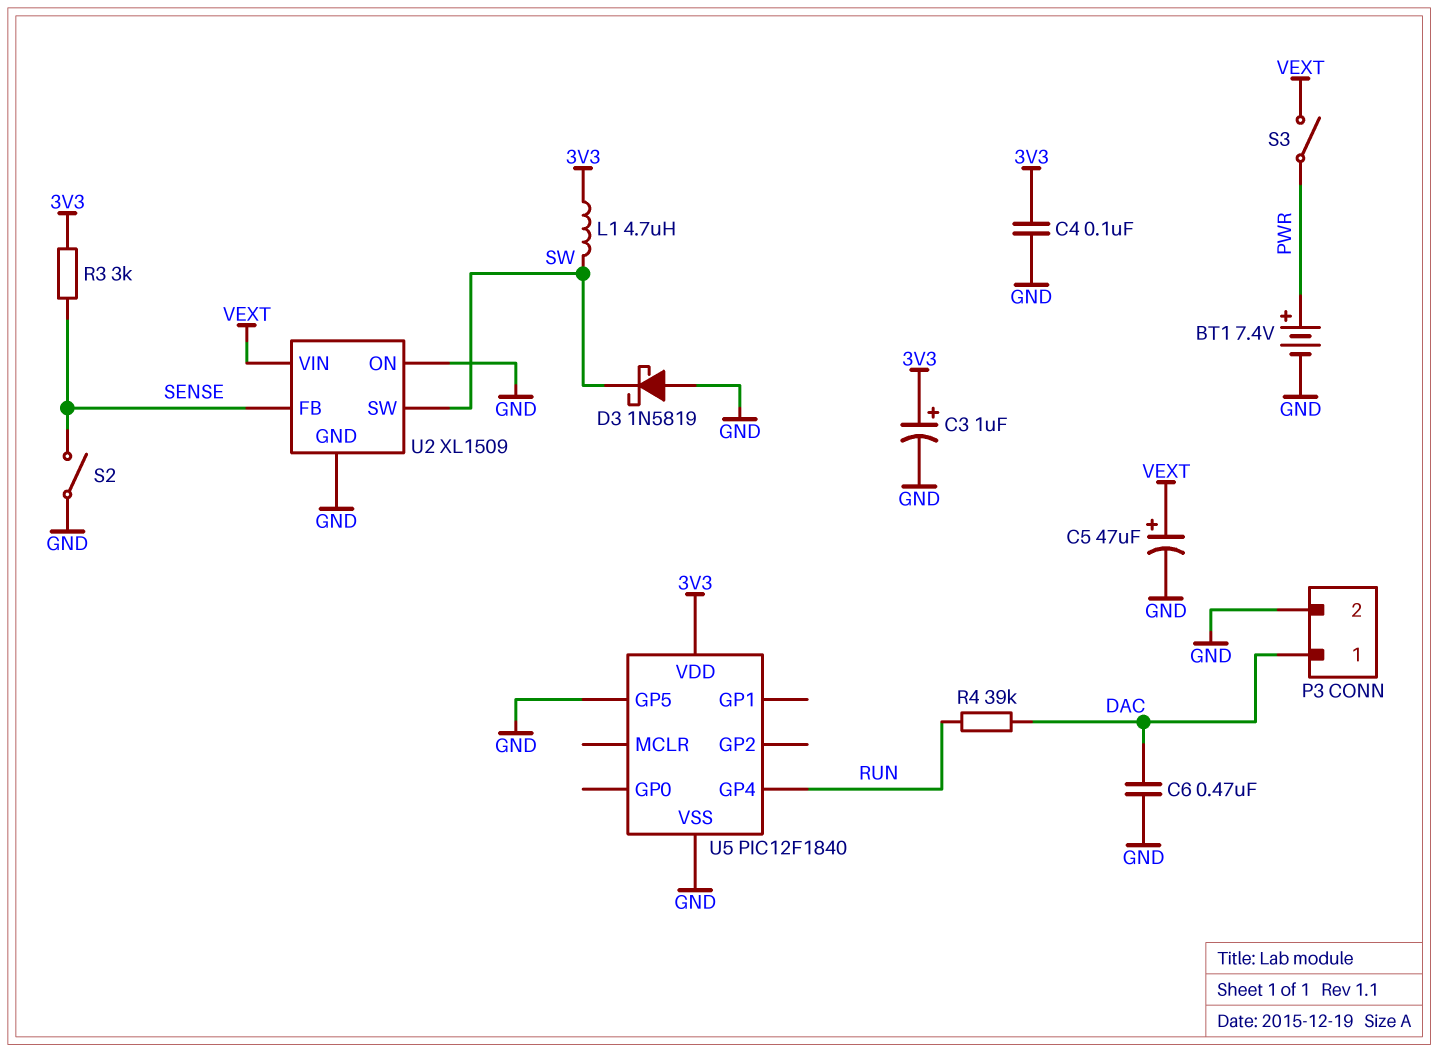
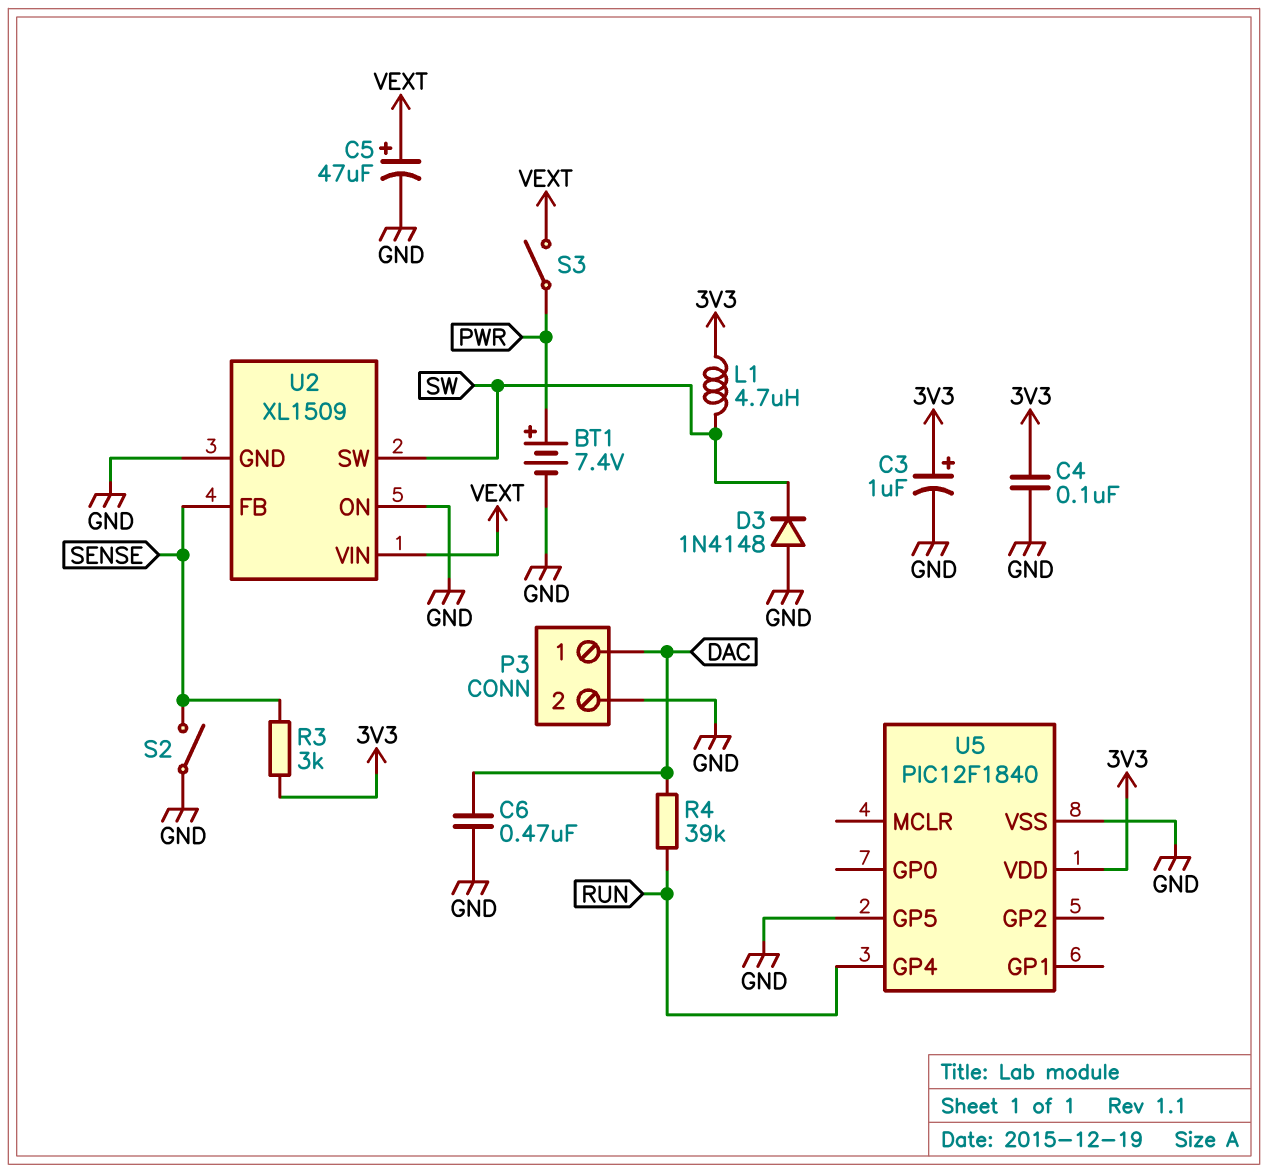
D3: schottky 1N5819 (A GND, K SW) -> diode 1N4148 (A GND, K SW)

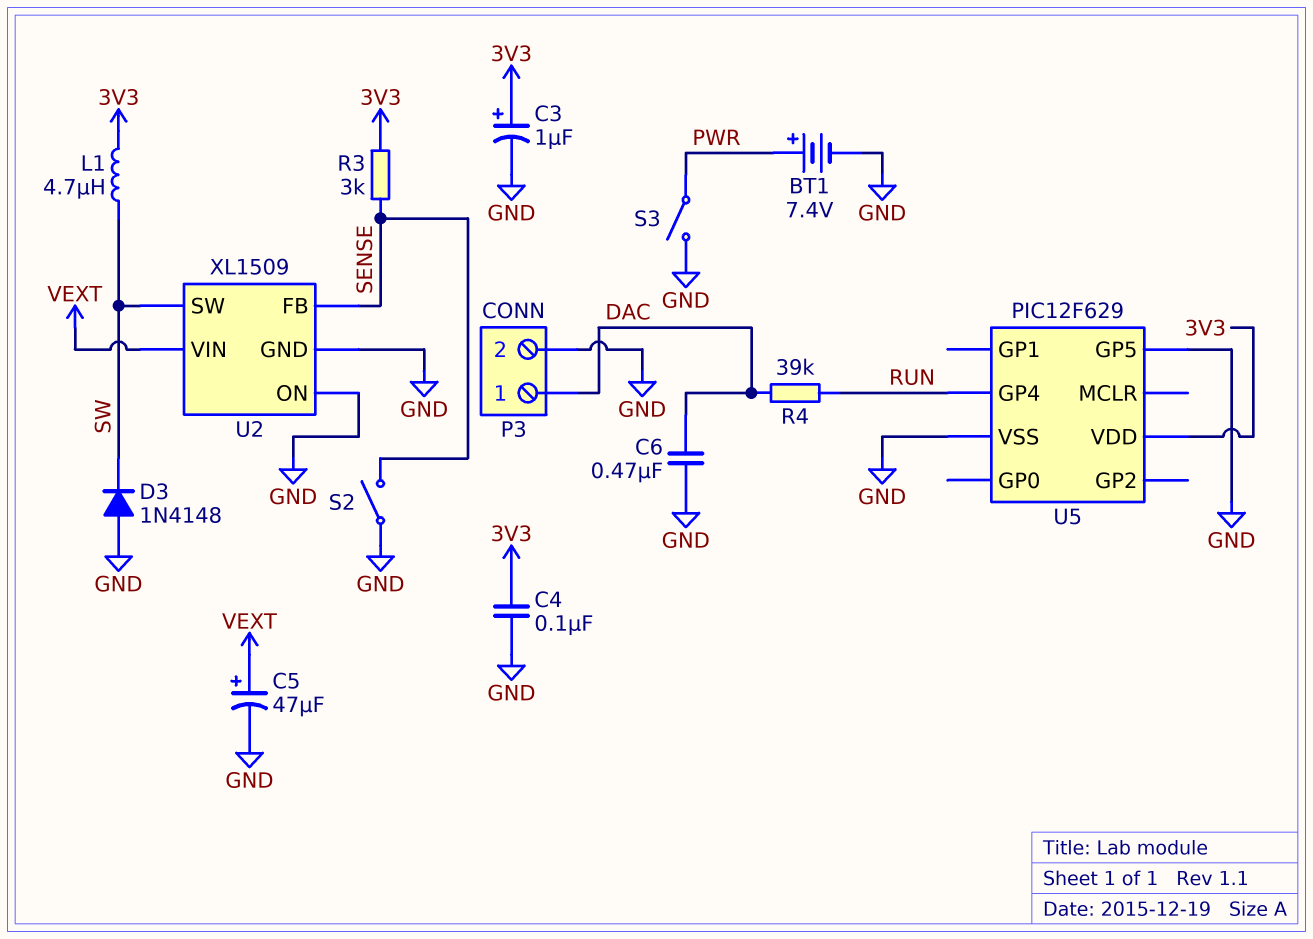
S3: switch (PWR, VEXT) -> switch (GND, PWR)
U5: PIC12F1840 -> PIC12F629

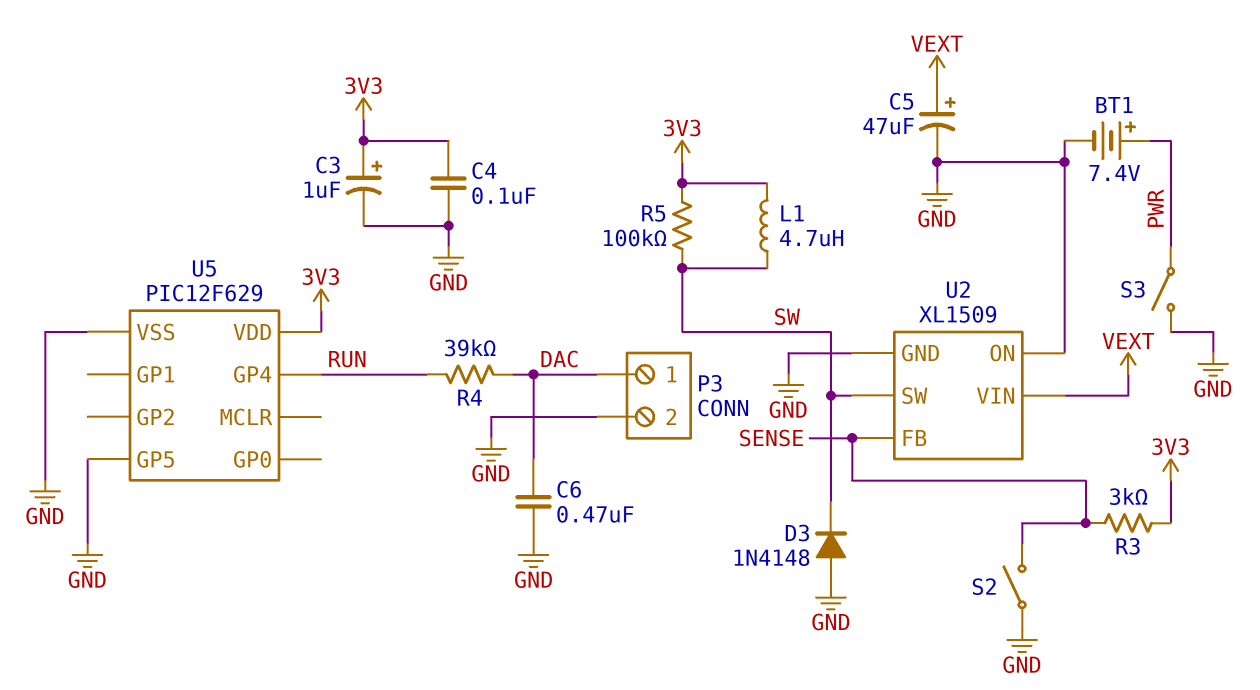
R5: none -> 100k (3V3, SW)

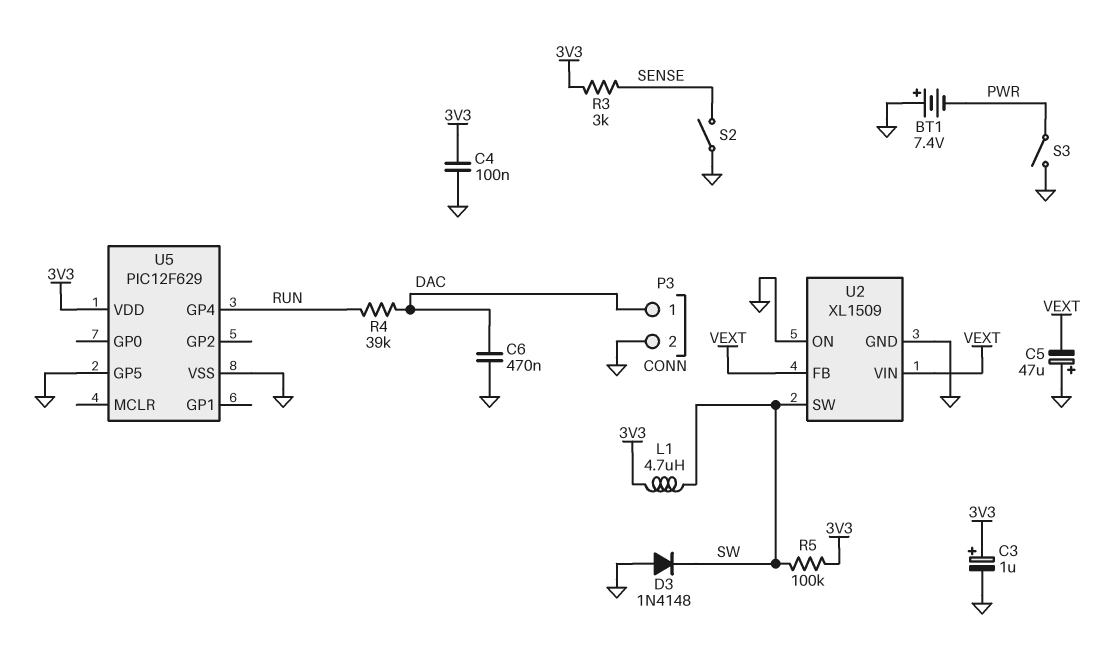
BT1: 7.4V (plus PWR, minus GND) -> 7.4V (plus GND, minus PWR)
C5: 47uF (plus VEXT, minus GND) -> 47uF (plus GND, minus VEXT)
U2 pin FB: SENSE -> VEXT

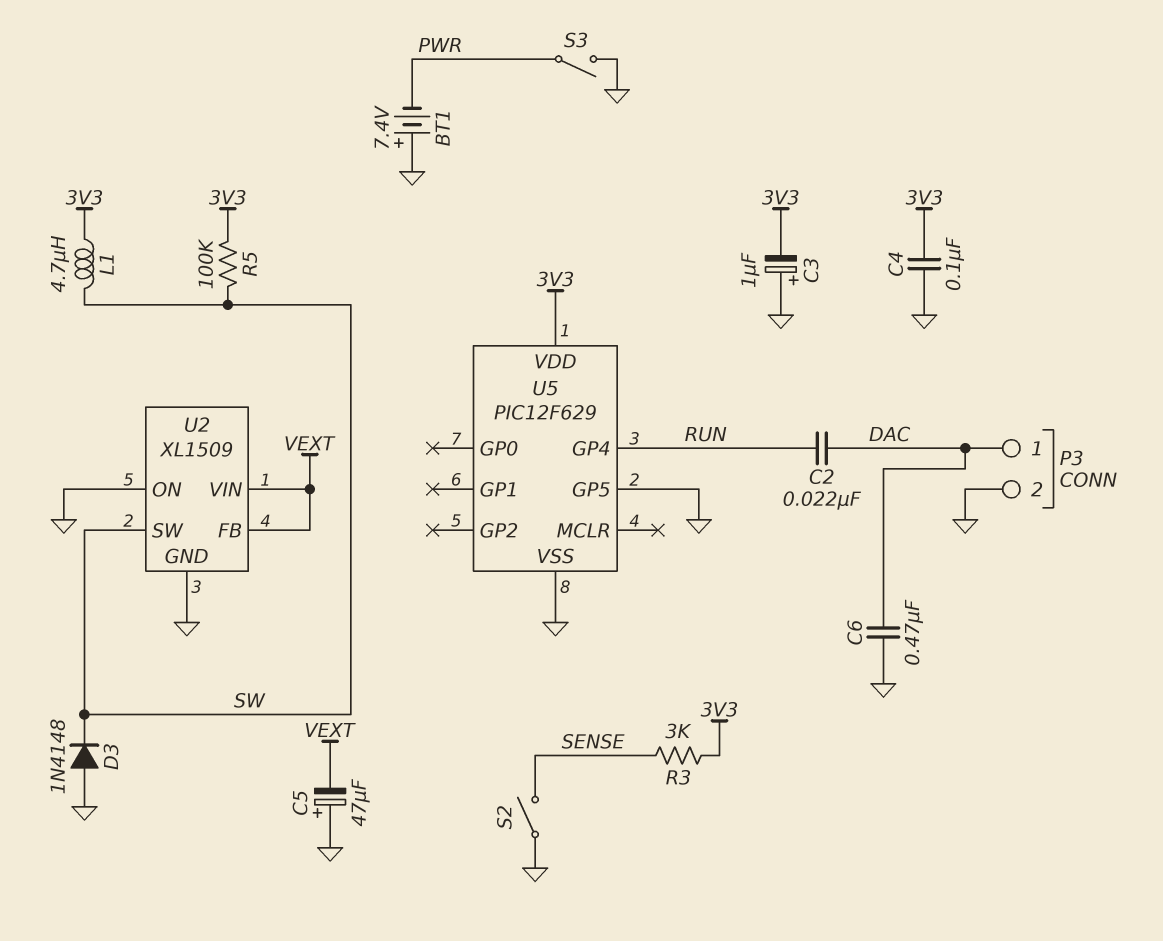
C2: none -> 22nF (DAC, RUN)
C3: 1uF (plus 3V3, minus GND) -> 1uF (plus GND, minus 3V3)
R4: 39k (DAC, RUN) -> none

